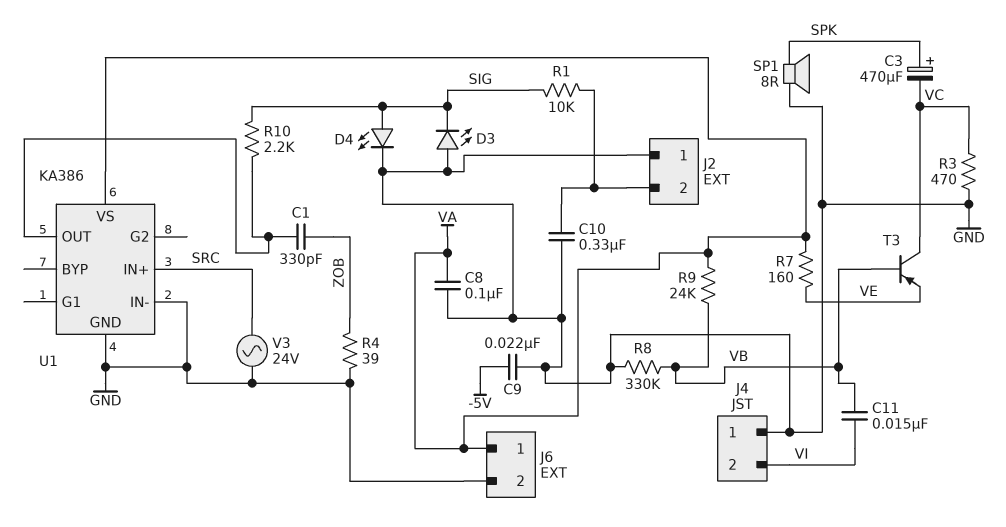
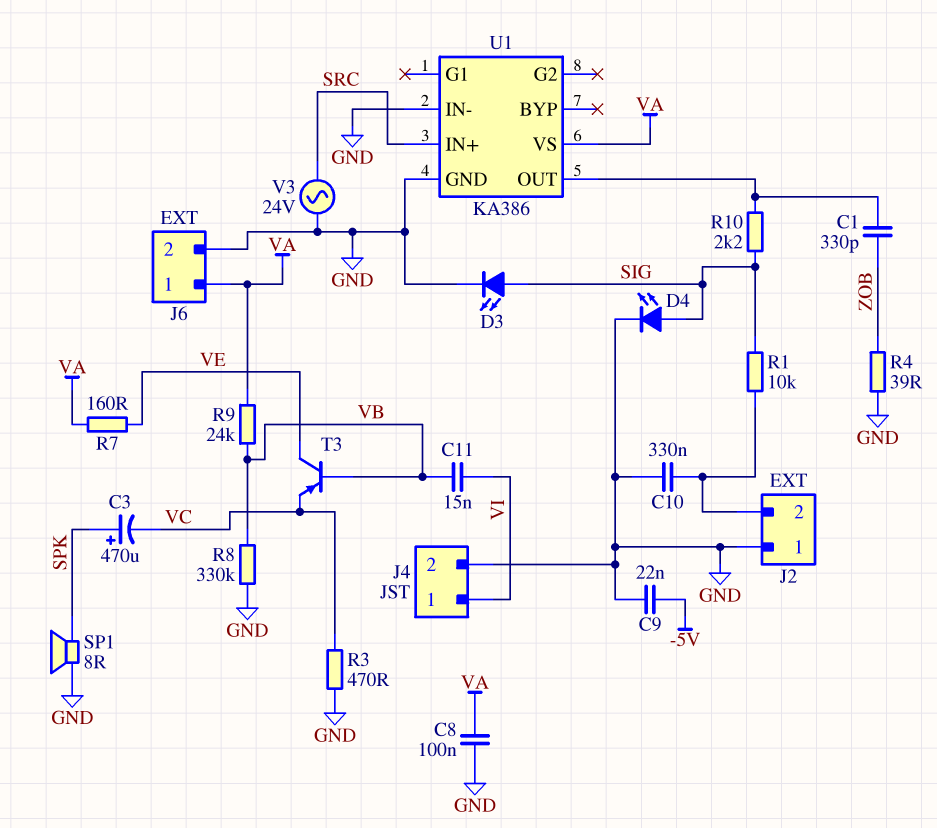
D3: LED (A GND, K SIG) -> LED (A SIG, K GND)
J4 pin 1: GND -> VI
J4 pin 2: VI -> GND
T3: PNP (B VB, C VC, E VE) -> PNP (B VB, C VE, E VC)

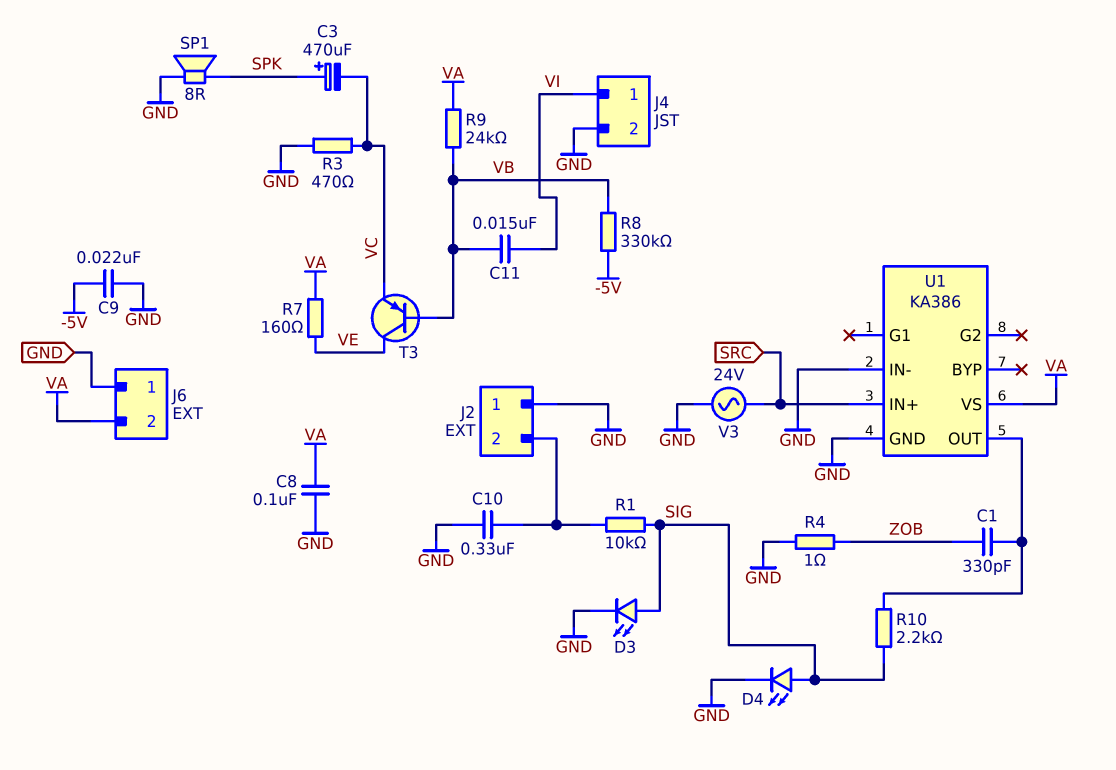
J6 pin 1: VA -> GND
J6 pin 2: GND -> VA
R4: 39 (GND, ZOB) -> 1 (GND, ZOB)
R8: 330k (GND, VB) -> 330k (-5V, VB)

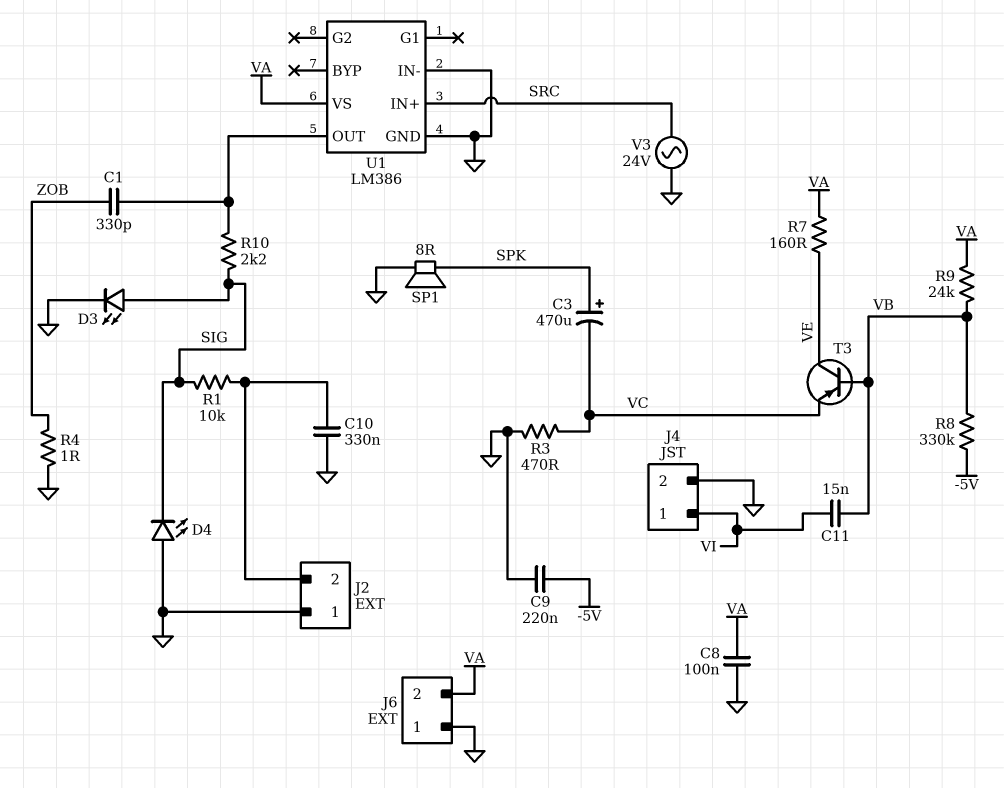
C9: 22nF (-5V, GND) -> 220nF (-5V, GND)
D4: LED (A SIG, K GND) -> LED (A GND, K SIG)
U1: KA386 -> LM386

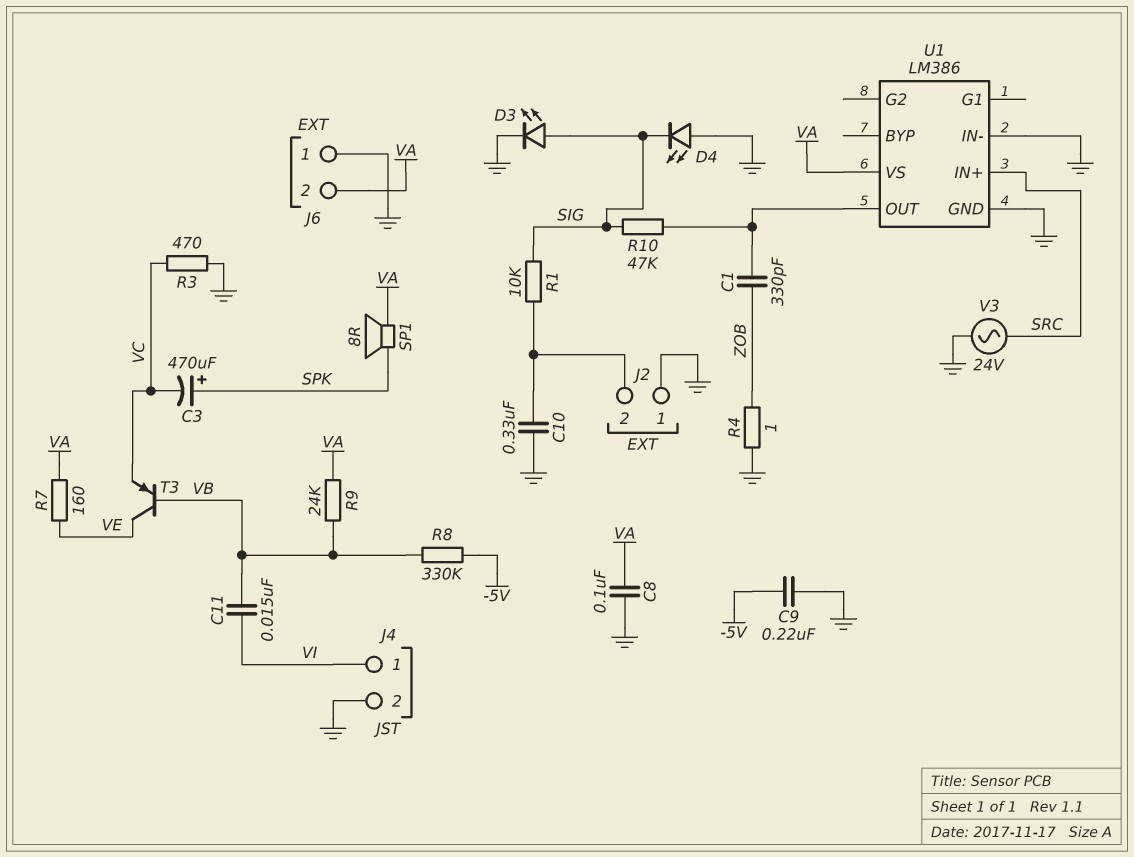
R10: 2.2k (SIG, U1/OUT) -> 47k (SIG, U1/OUT)
SP1: speaker 8R (GND, SPK) -> speaker 8R (SPK, VA)

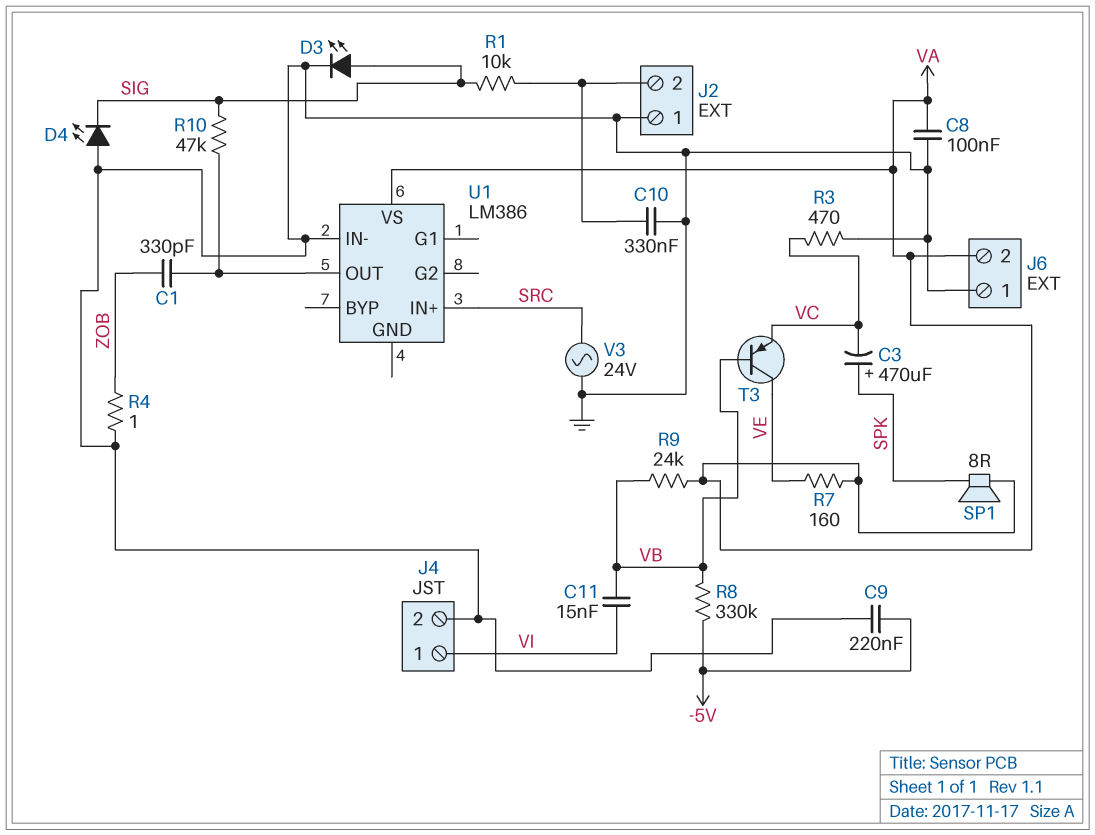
U1 pin GND: GND -> none

